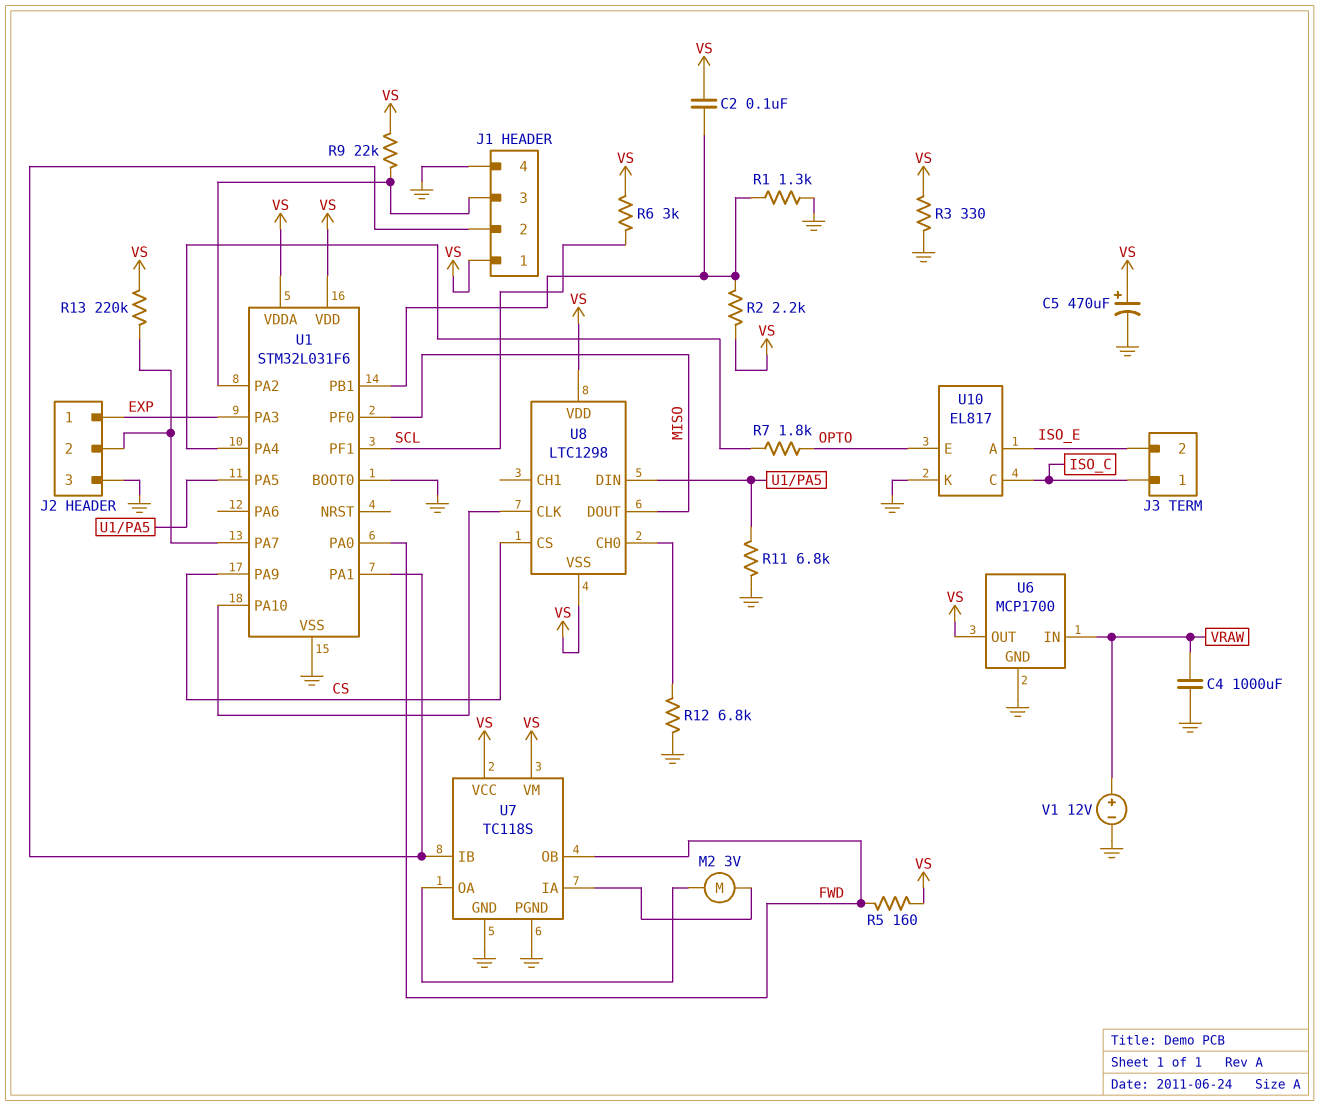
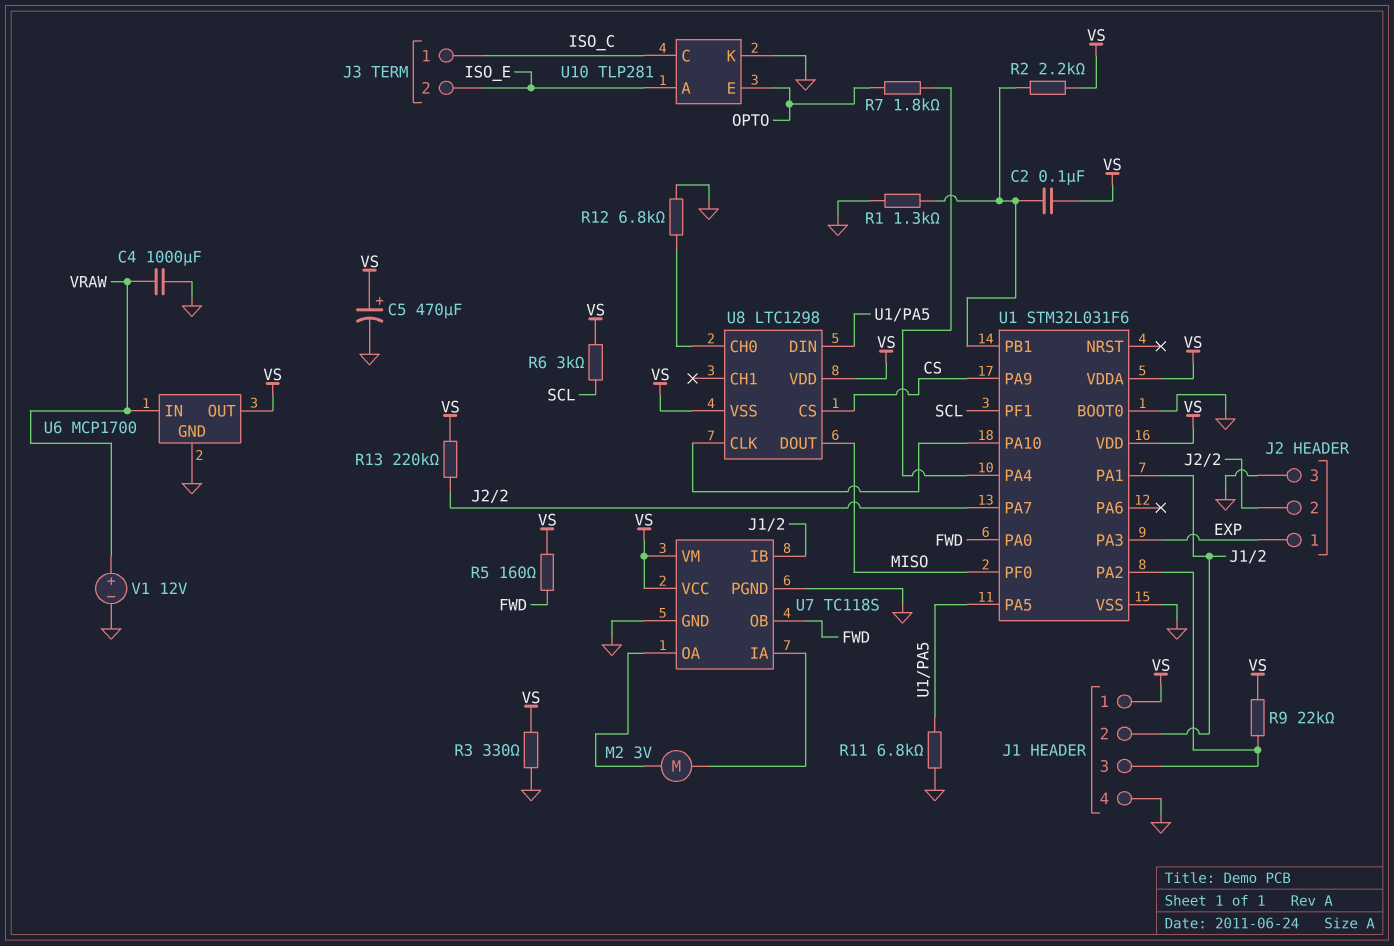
U10: EL817 -> TLP281

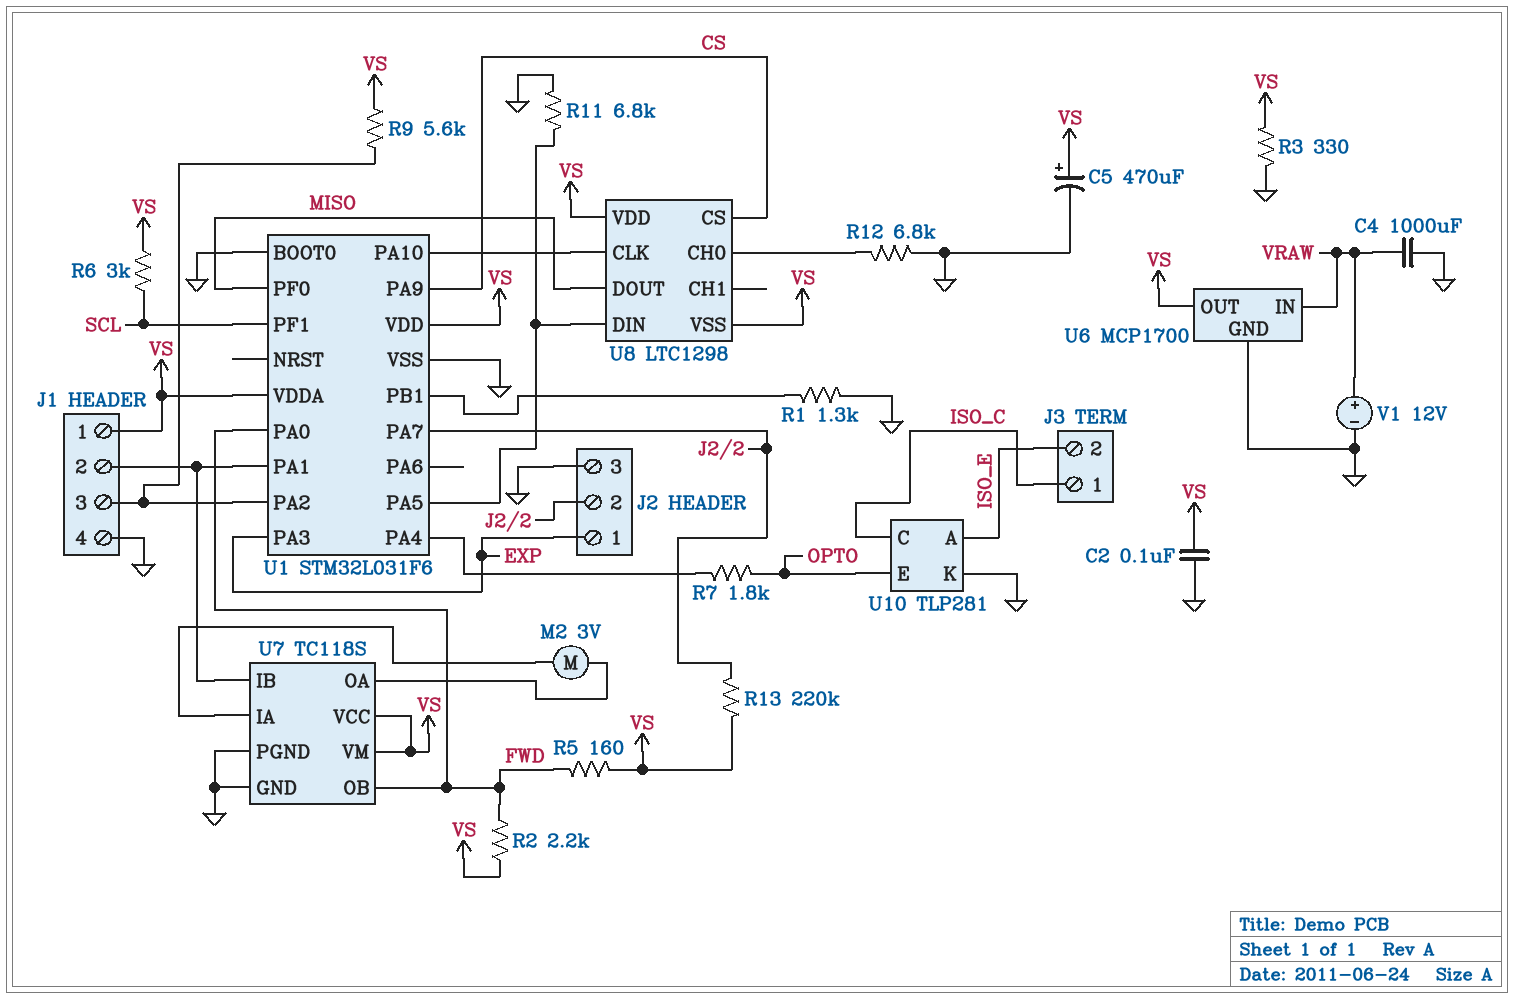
C2: 100nF (U1/PB1, VS) -> 100nF (GND, VS)
R2: 2.2k (U1/PB1, VS) -> 2.2k (FWD, VS)
R9: 22k (J1/3, VS) -> 5.6k (J1/3, VS)

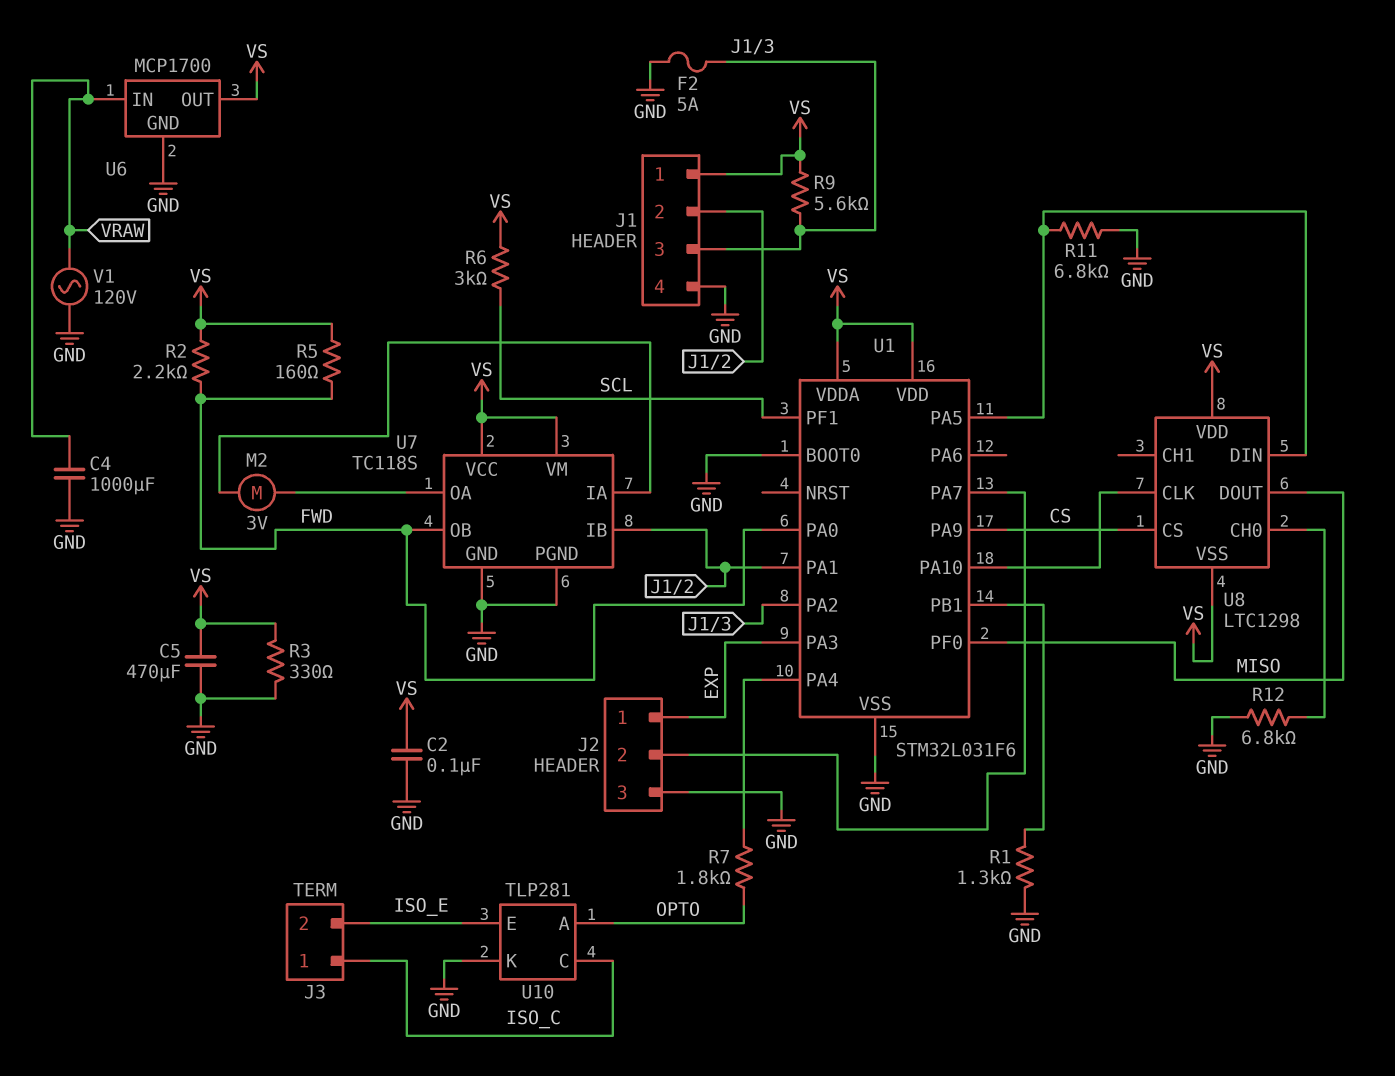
C5: 470uF (plus VS, minus GND) -> 470uF (GND, VS)
F2: none -> 5A (GND, J1/3)
R13: 220k (J2/2, VS) -> none
U10 pin A: ISO_E -> OPTO
U10 pin E: OPTO -> ISO_E
V1: 12V (plus VRAW, minus GND) -> AC 120V (GND, VRAW)

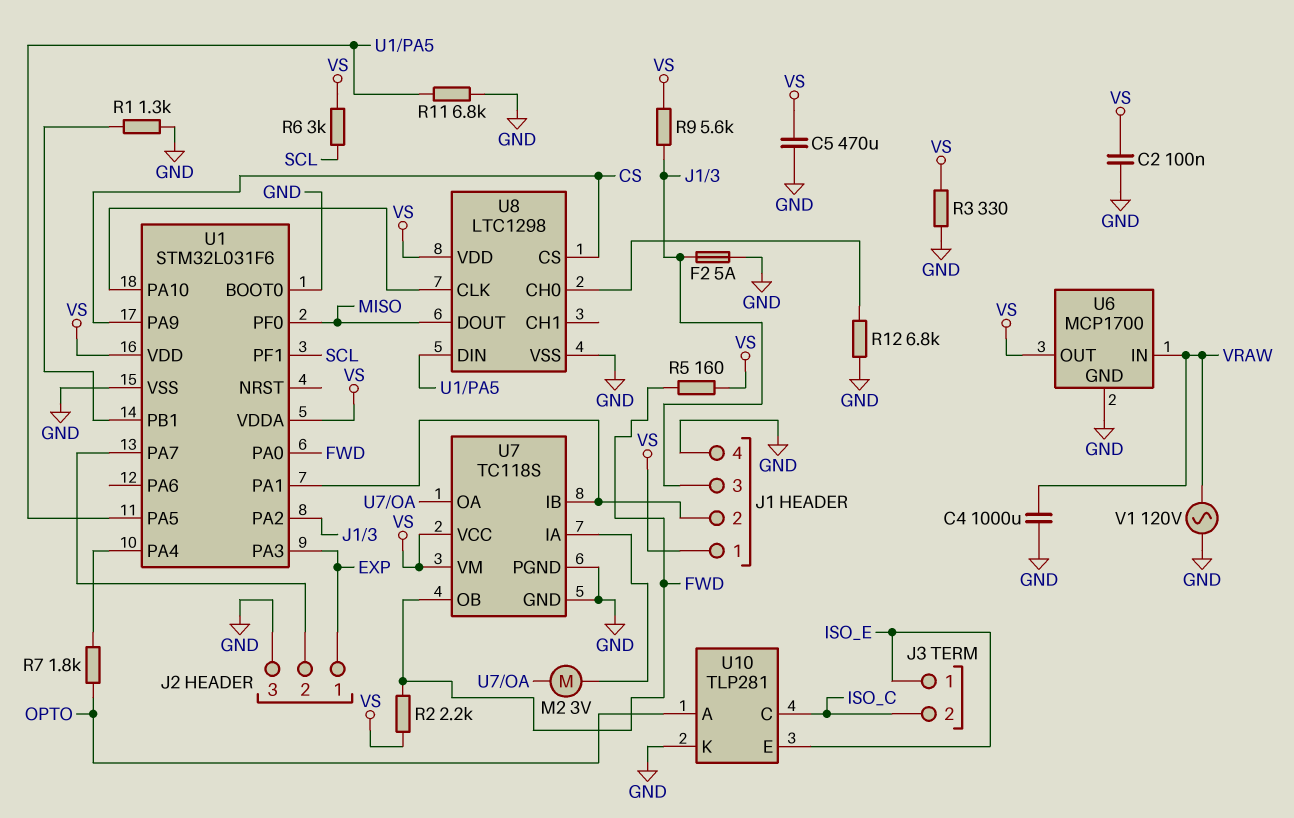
J3 pin 1: ISO_C -> ISO_E
J3 pin 2: ISO_E -> ISO_C
U8 pin VSS: VS -> GND

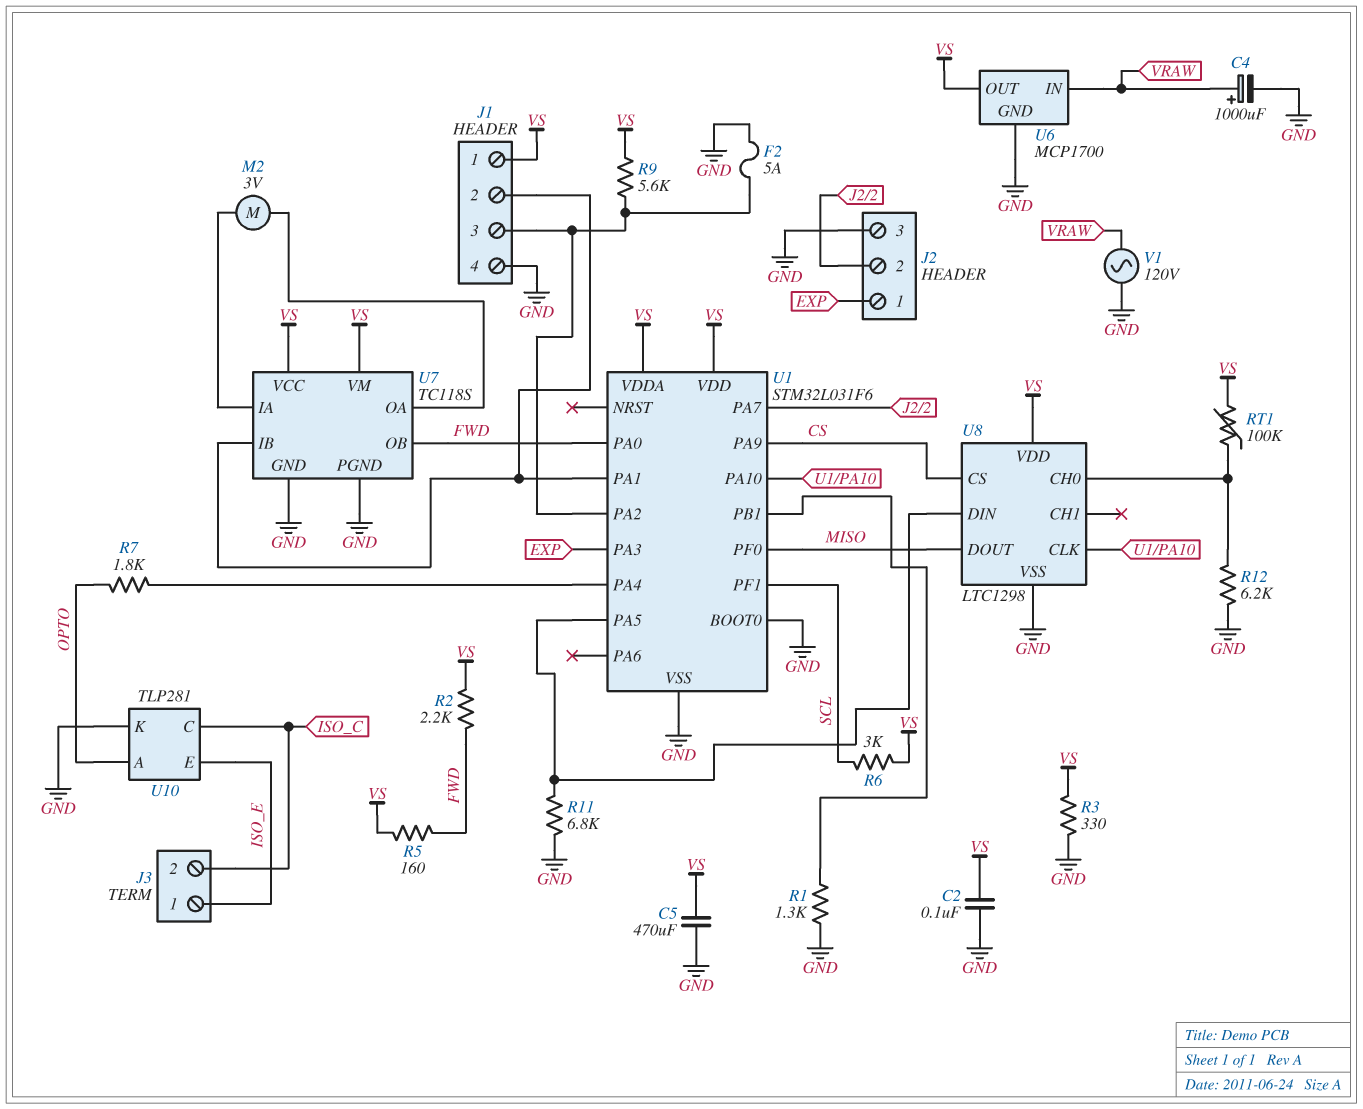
C4: 1000uF (GND, VRAW) -> 1000uF (plus VRAW, minus GND)
R12: 6.8k (GND, U8/CH0) -> 6.2k (GND, U8/CH0)
RT1: none -> 100k (U8/CH0, VS)

